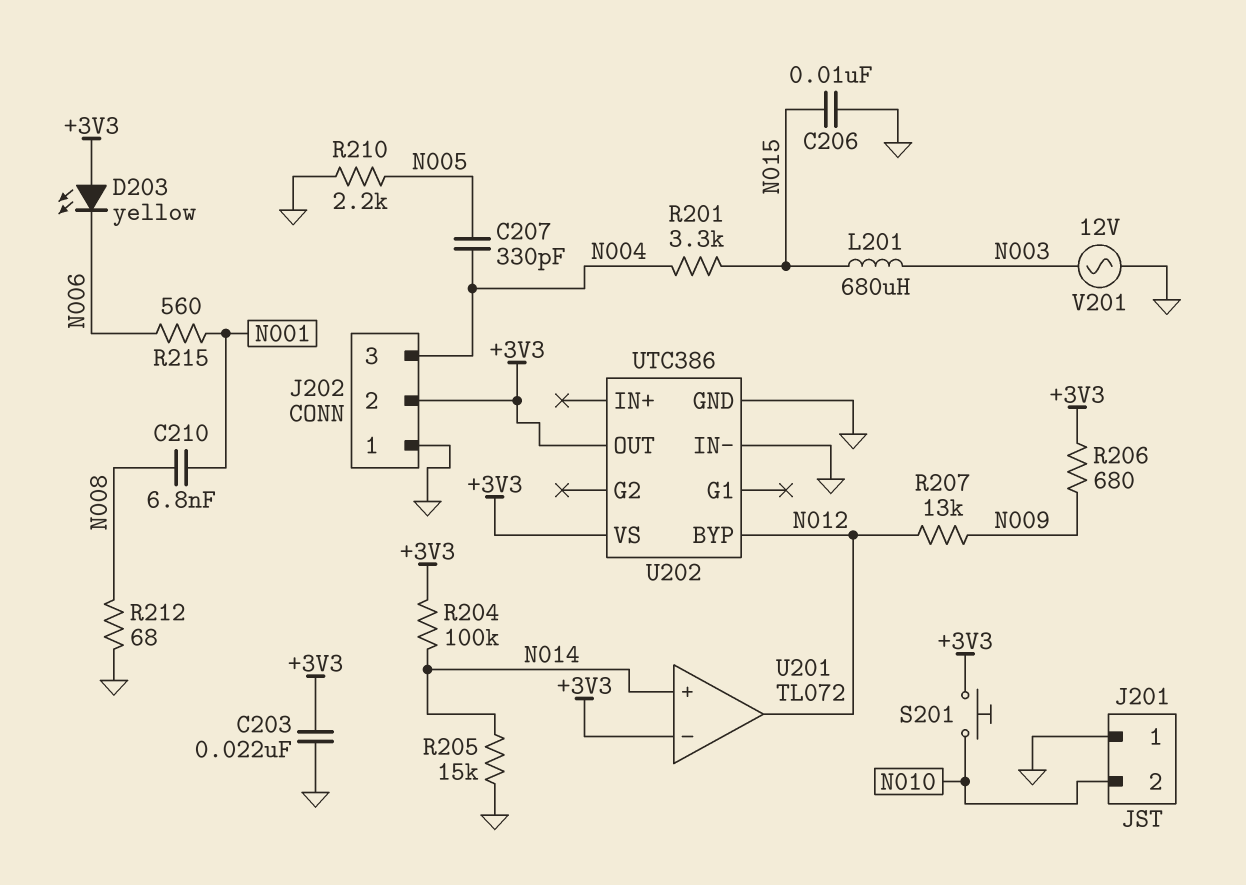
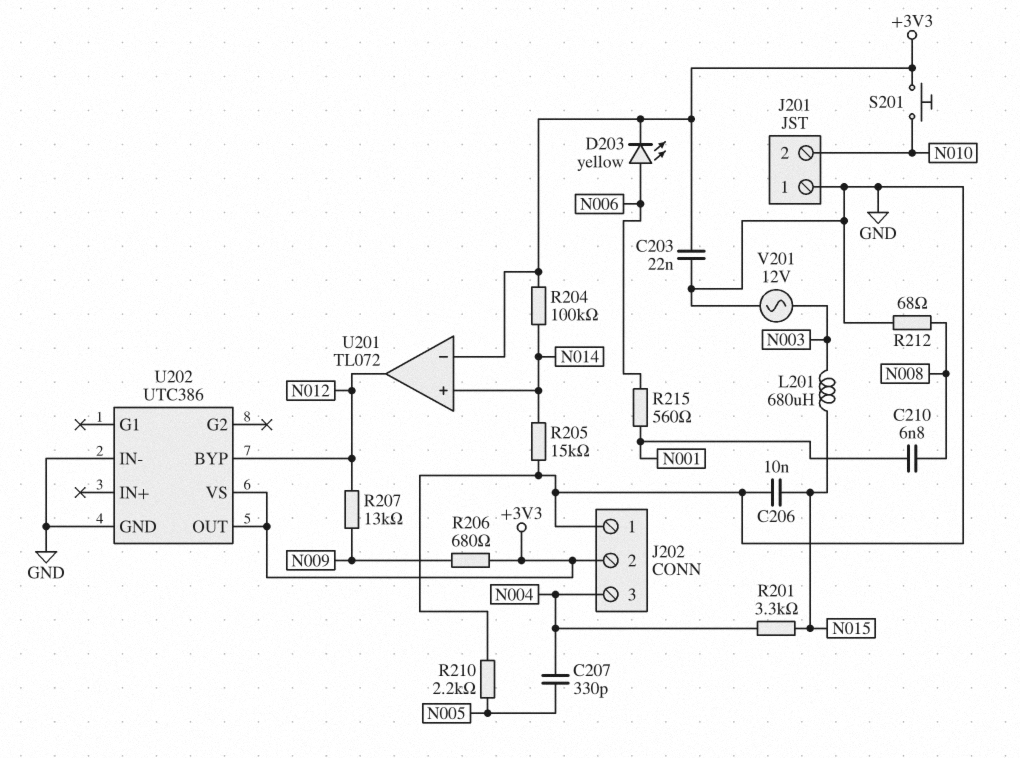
D203: LED yellow (A +3V3, K N006) -> LED yellow (A N006, K +3V3)

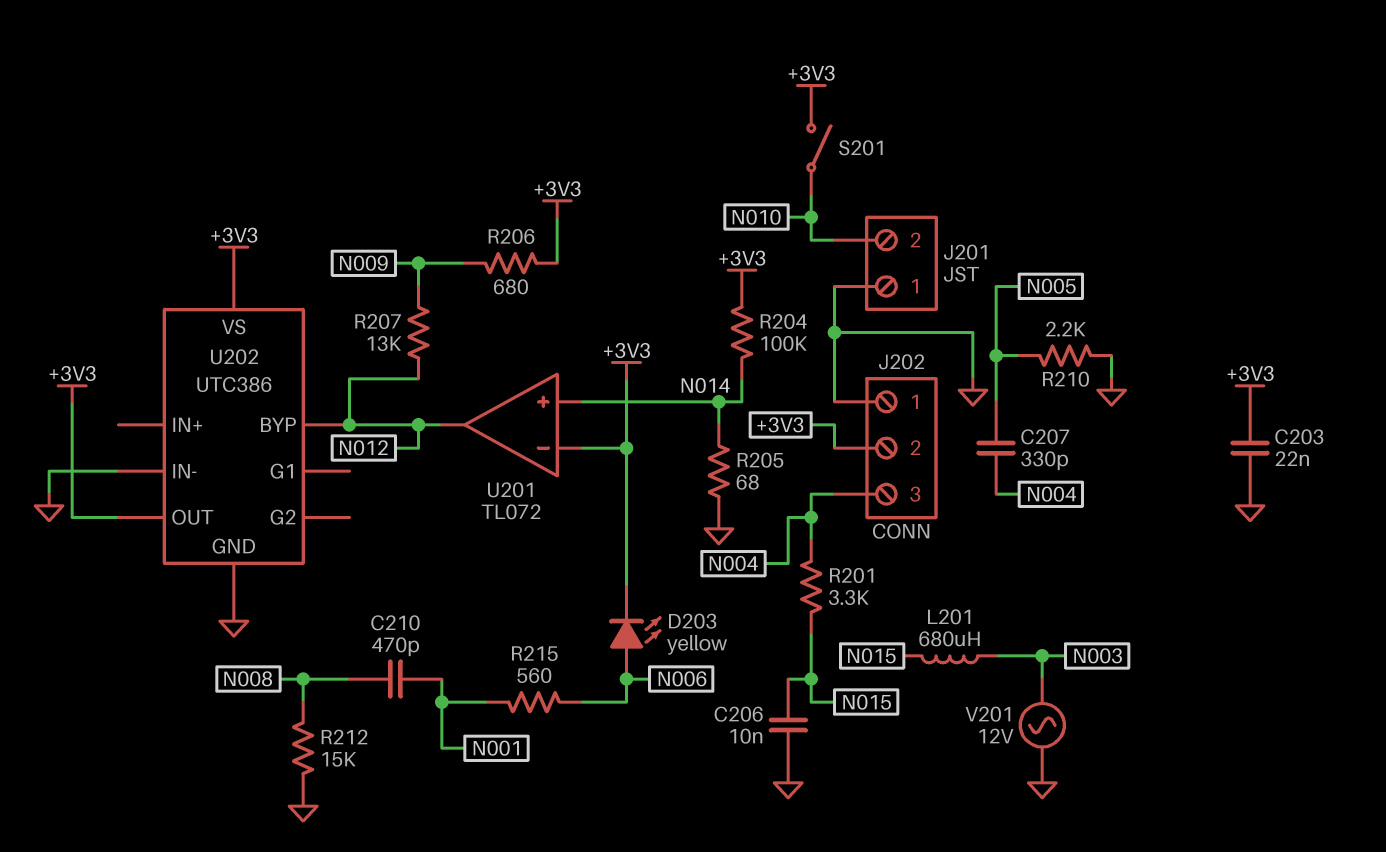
C210: 6.8nF (N001, N008) -> 470pF (N001, N008)
R205: 15k (GND, N014) -> 68 (GND, N014)
R212: 68 (GND, N008) -> 15k (GND, N008)
S201: button (+3V3, N010) -> switch (+3V3, N010)

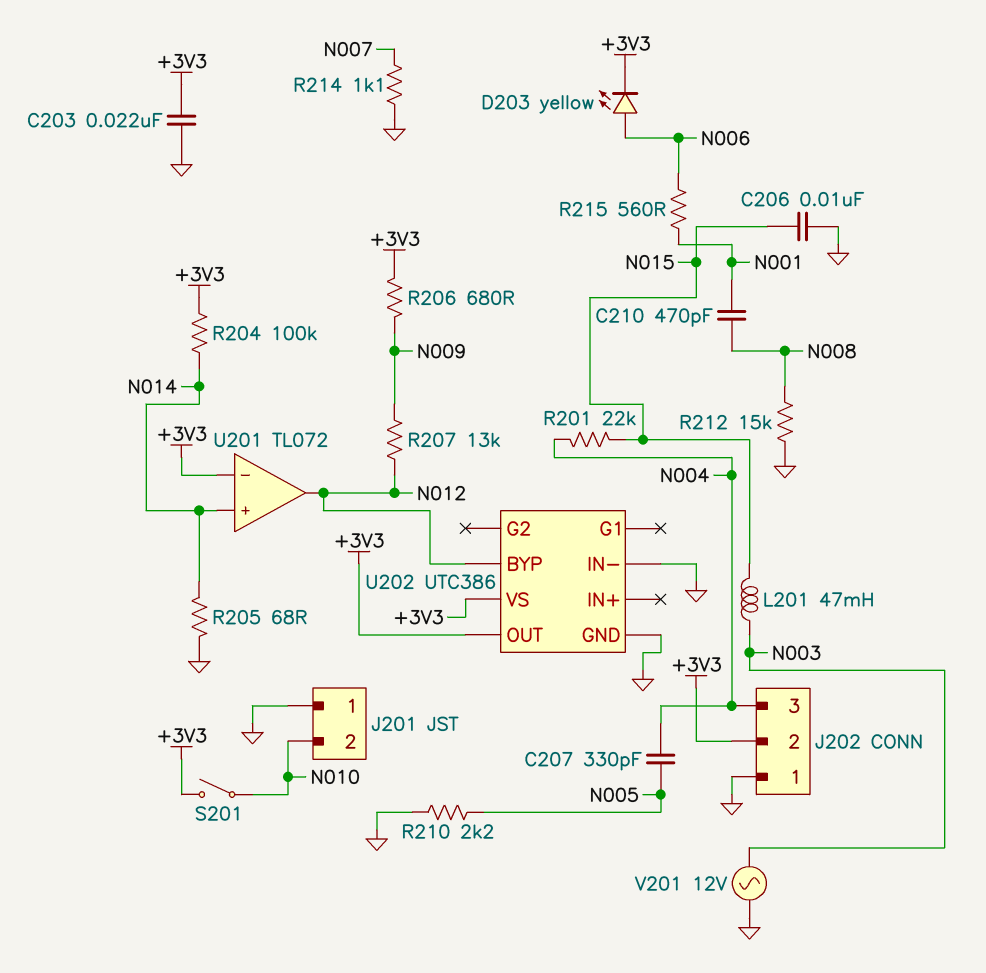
L201: 680uH (N003, N015) -> 47mH (N003, N015)
R201: 3.3k (N004, N015) -> 22k (N004, N015)
R214: none -> 1.1k (GND, N007)

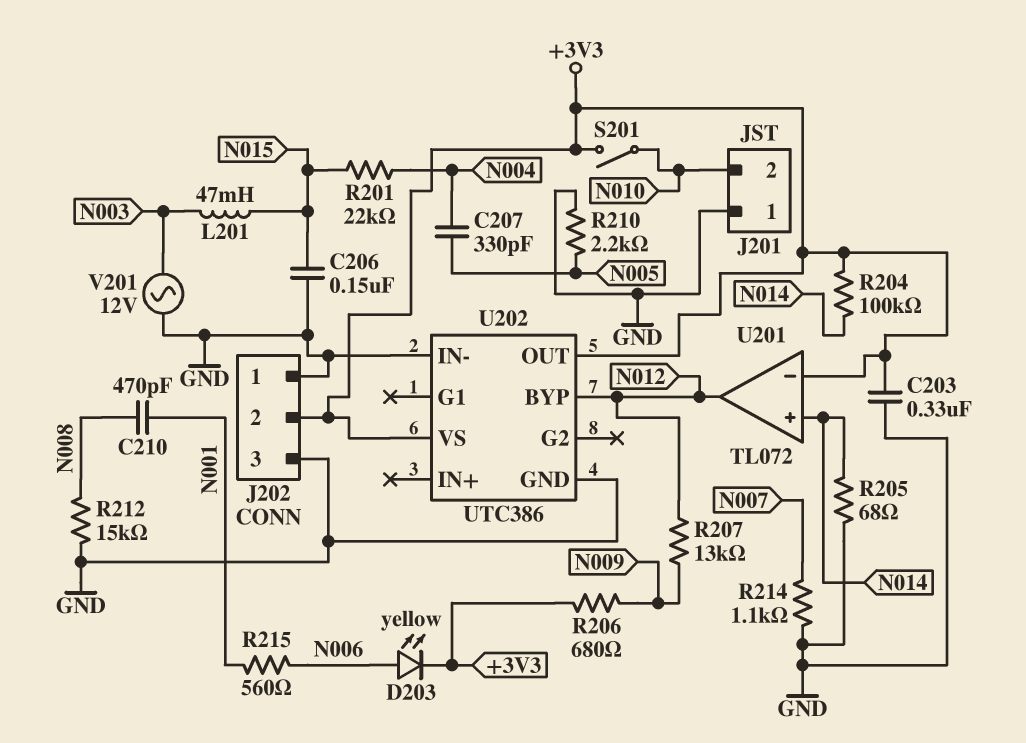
C203: 22nF (+3V3, GND) -> 330nF (+3V3, GND)
C206: 10nF (GND, N015) -> 150nF (GND, N015)
J202 pin 3: N004 -> GND

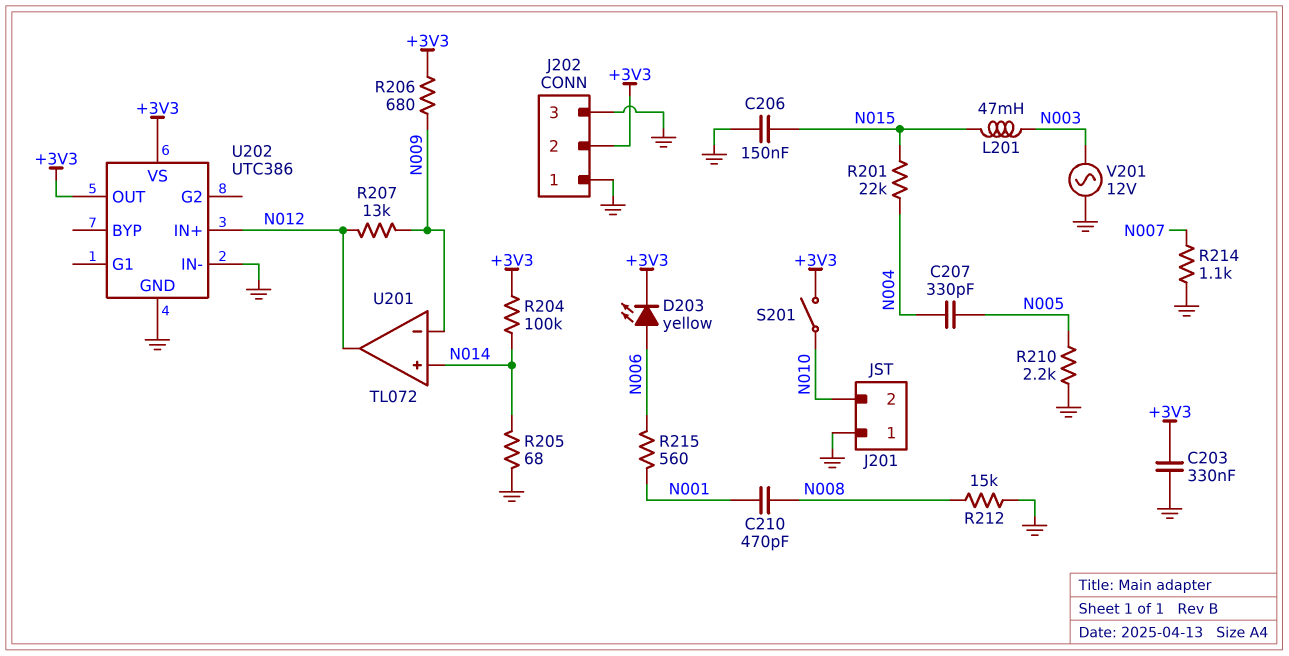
U201 pin in-: +3V3 -> N009
U202 pin BYP: N012 -> none
U202 pin IN+: none -> N012

